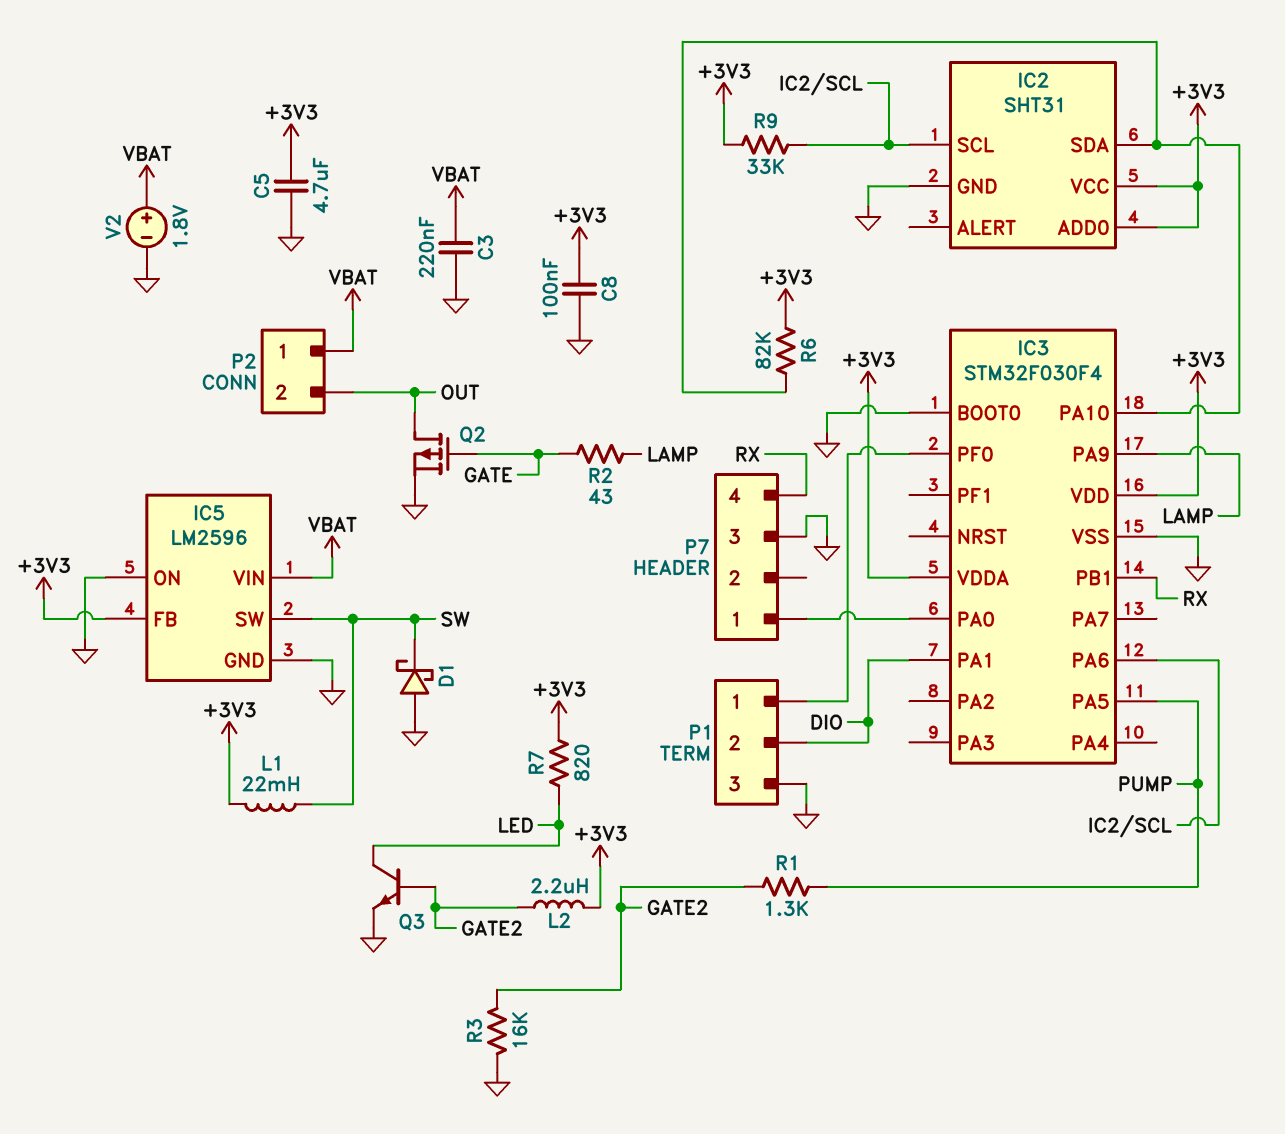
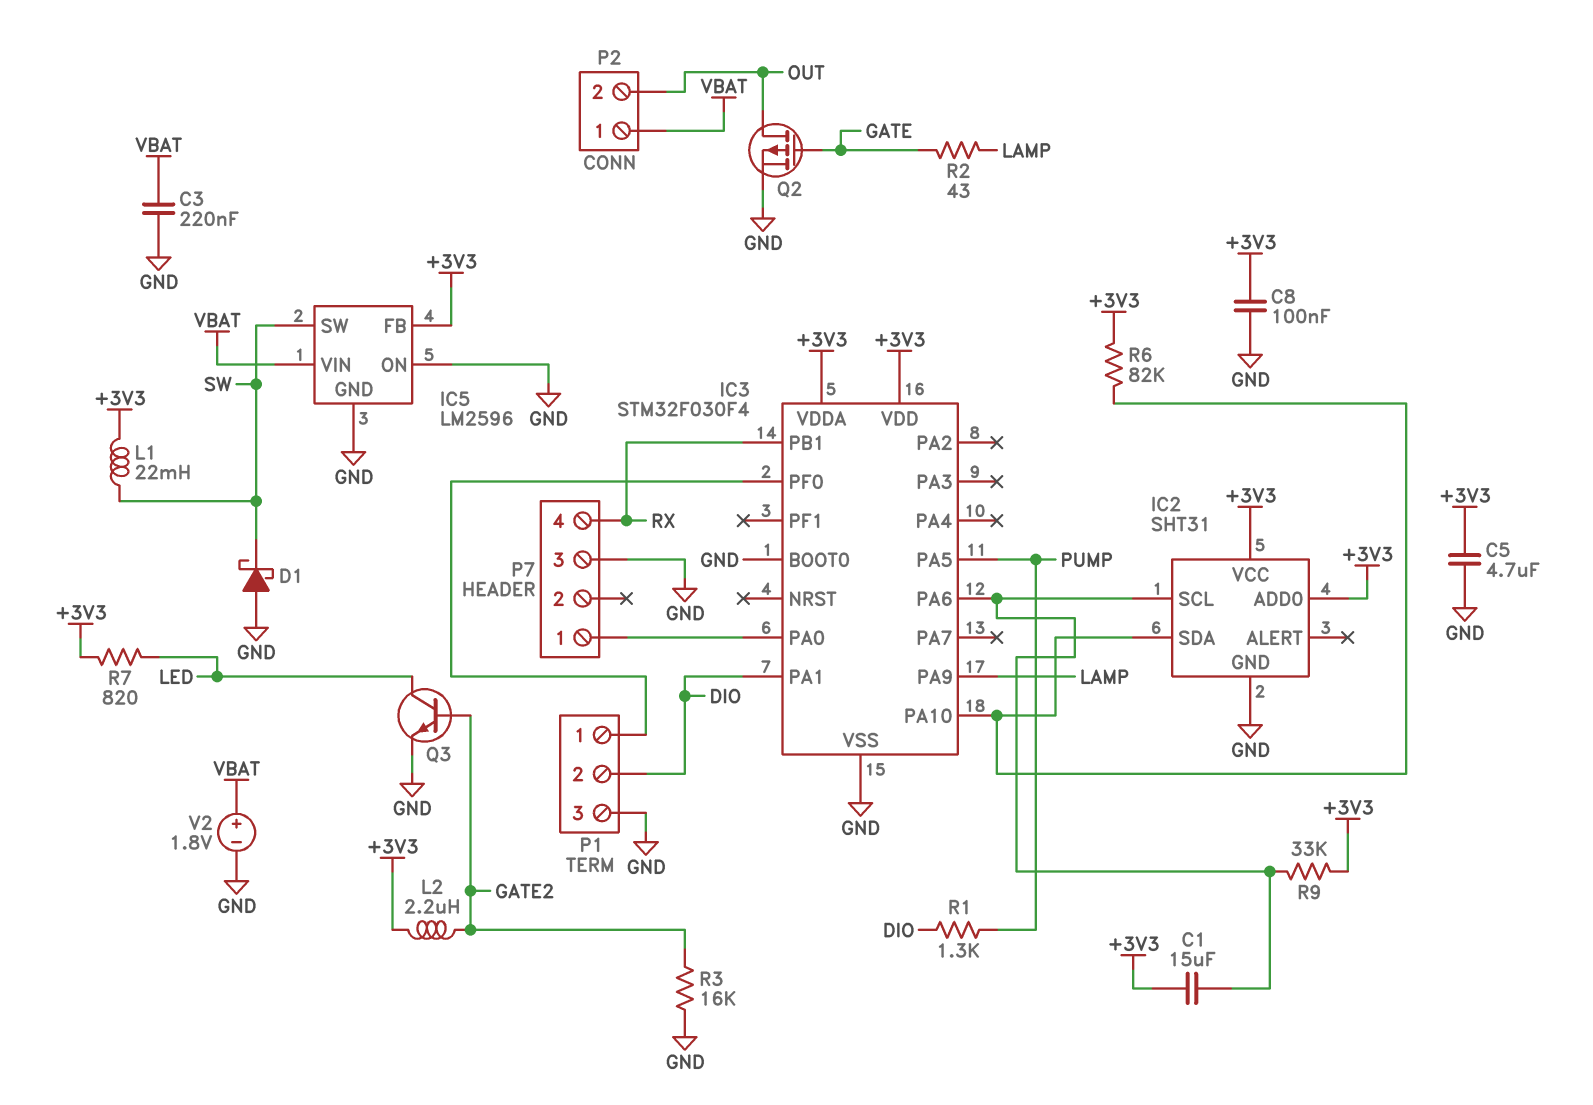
C1: none -> 15uF (+3V3, IC2/SCL)
R1: 1.3k (GATE2, PUMP) -> 1.3k (DIO, PUMP)

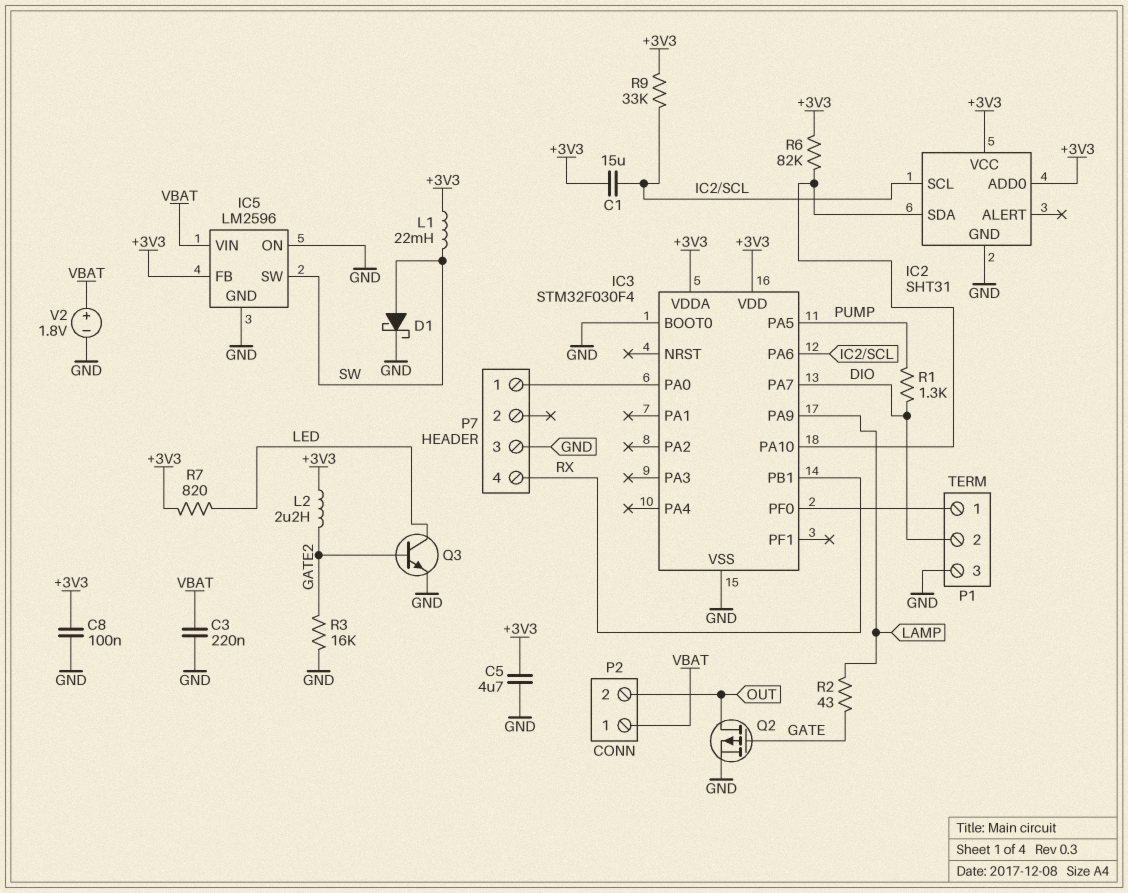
D1: schottky (A GND, K SW) -> schottky (A SW, K GND)
IC3 pin PA1: DIO -> none
IC3 pin PA7: none -> DIO

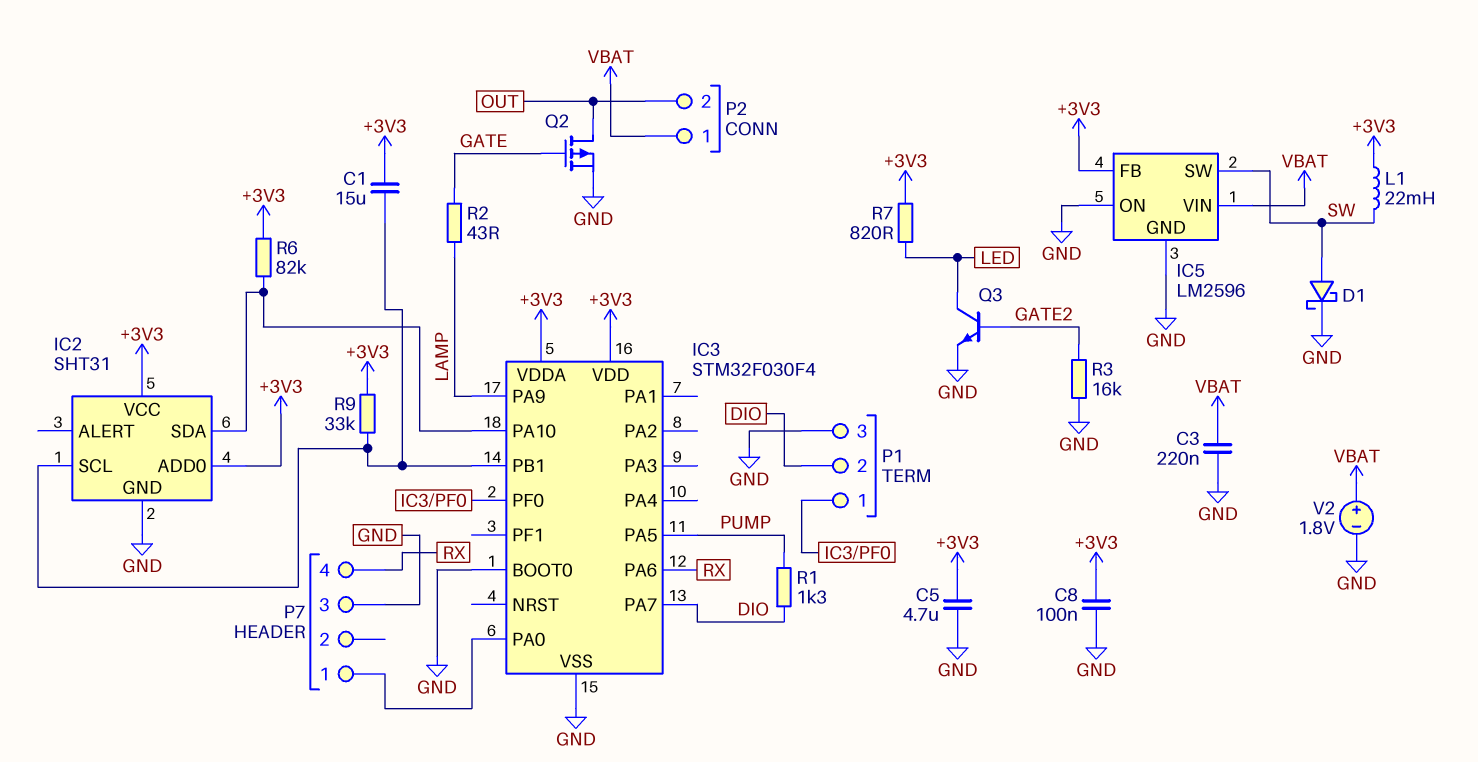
IC3 pin PA6: IC2/SCL -> RX
IC3 pin PB1: RX -> IC2/SCL
L2: 2.2uH (+3V3, GATE2) -> none

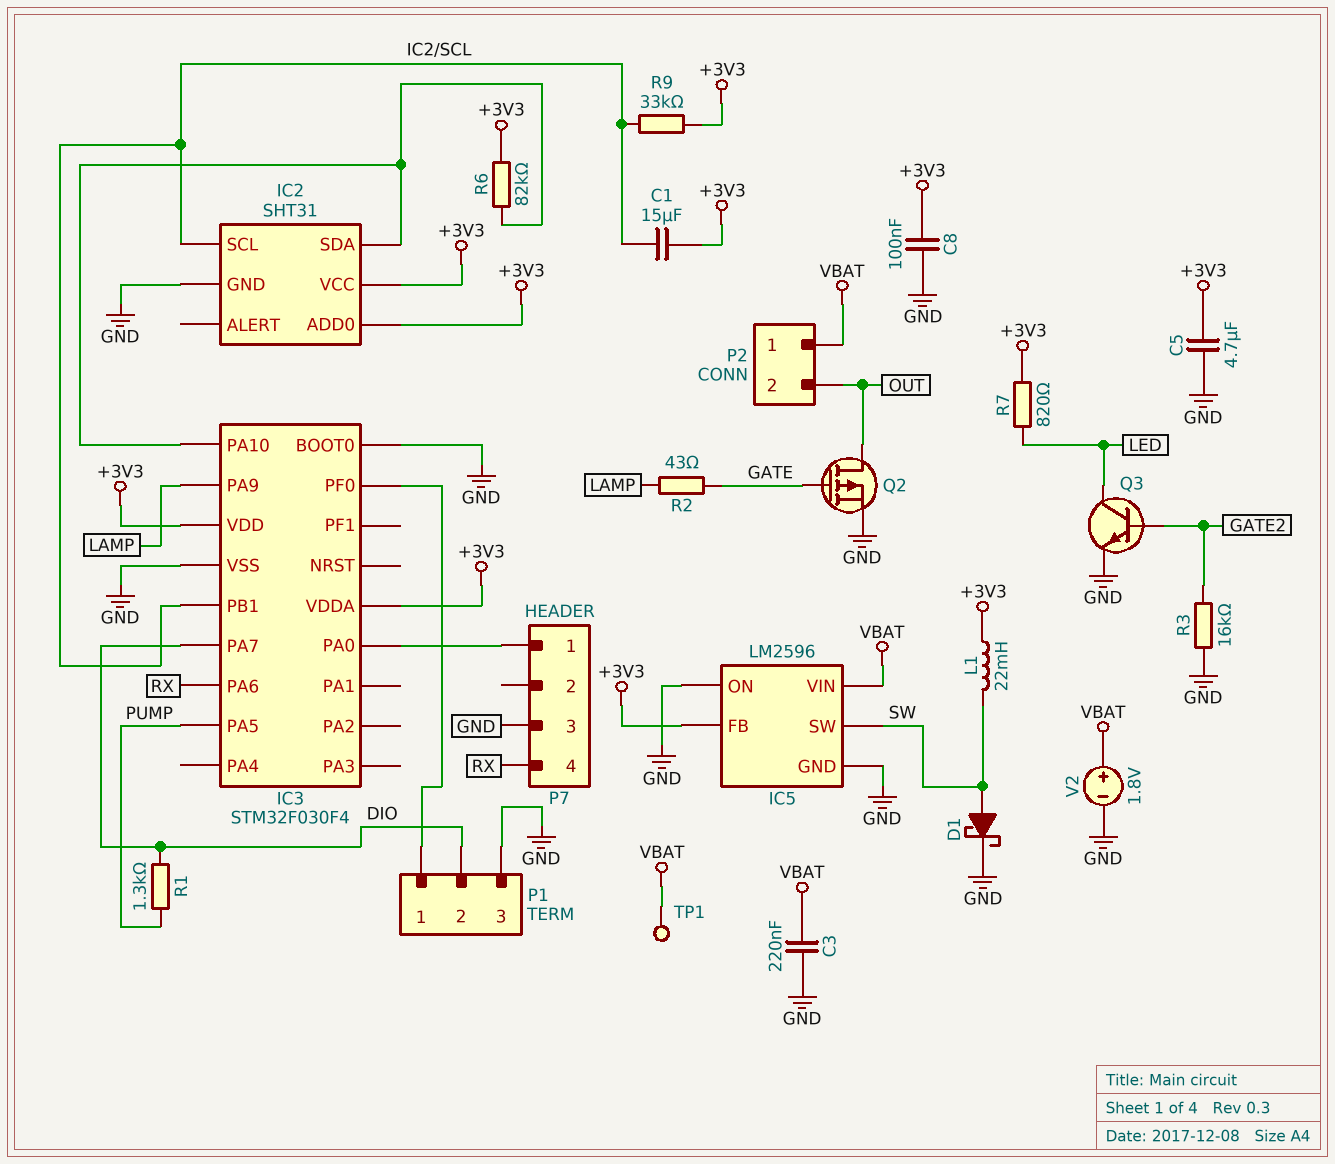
TP1: none -> test point (VBAT)

